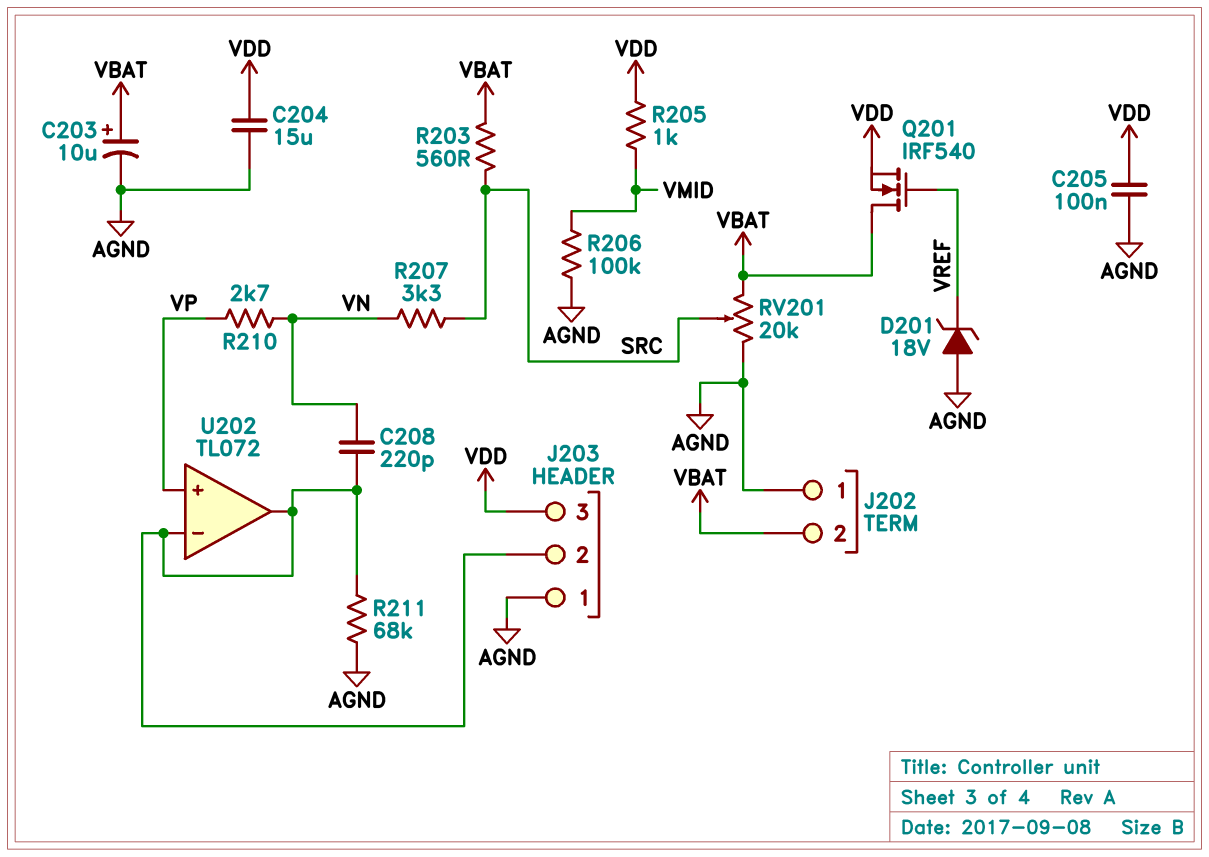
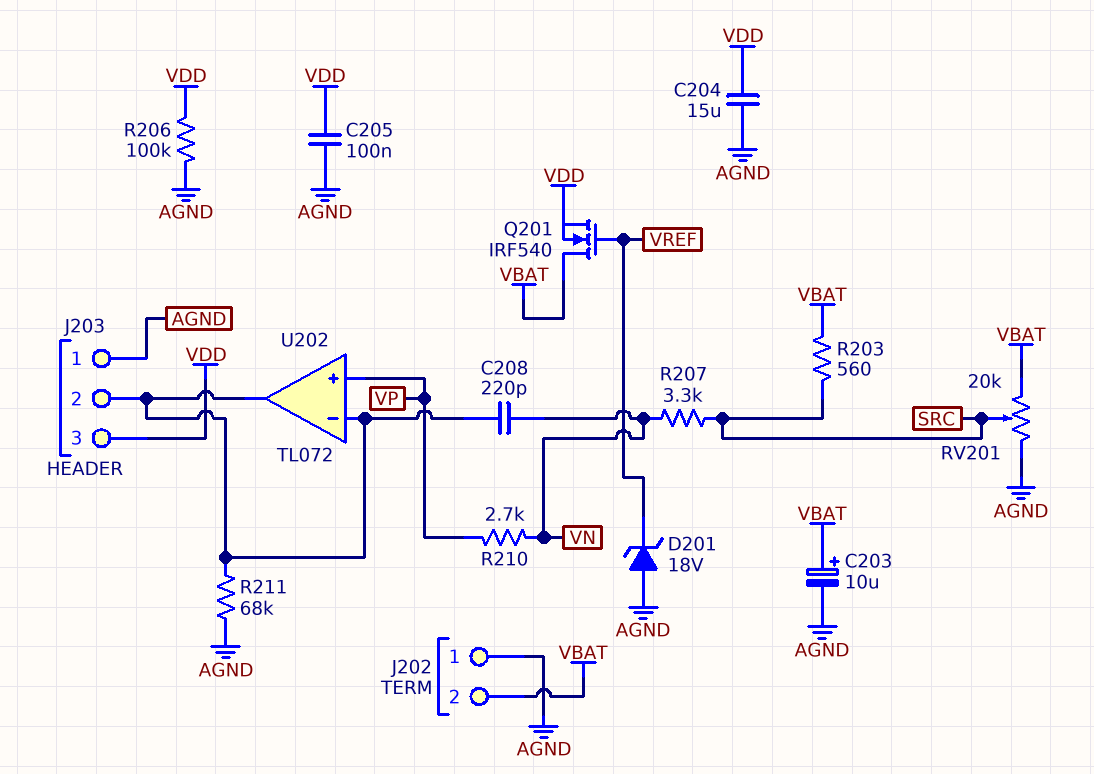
R205: 1k (VDD, VMID) -> none
R206: 100k (AGND, VMID) -> 100k (AGND, VDD)

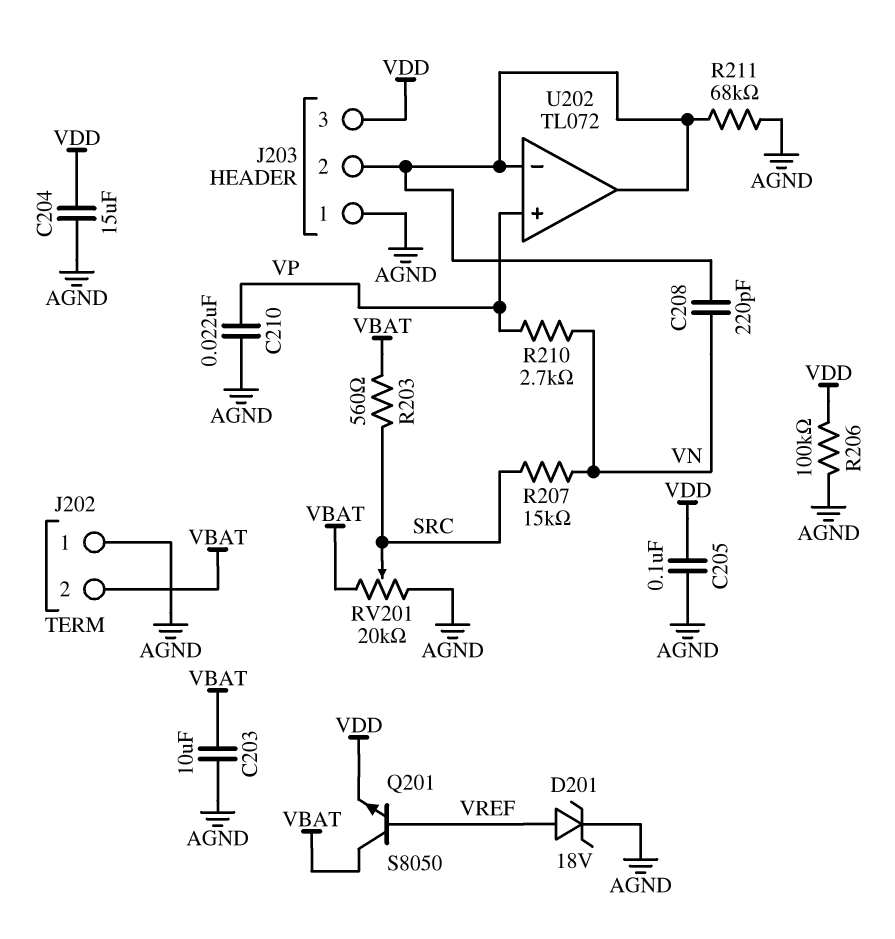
C203: 10uF (plus VBAT, minus AGND) -> 10uF (AGND, VBAT)
C210: none -> 22nF (AGND, VP)
D201: zener 18V (A AGND, K VREF) -> zener 18V (A VREF, K AGND)
Q201: NMOS IRF540 (G VREF, D VBAT, S VDD) -> NPN S8050 (B VREF, C VBAT, E VDD)
R207: 3.3k (SRC, VN) -> 15k (SRC, VN)

